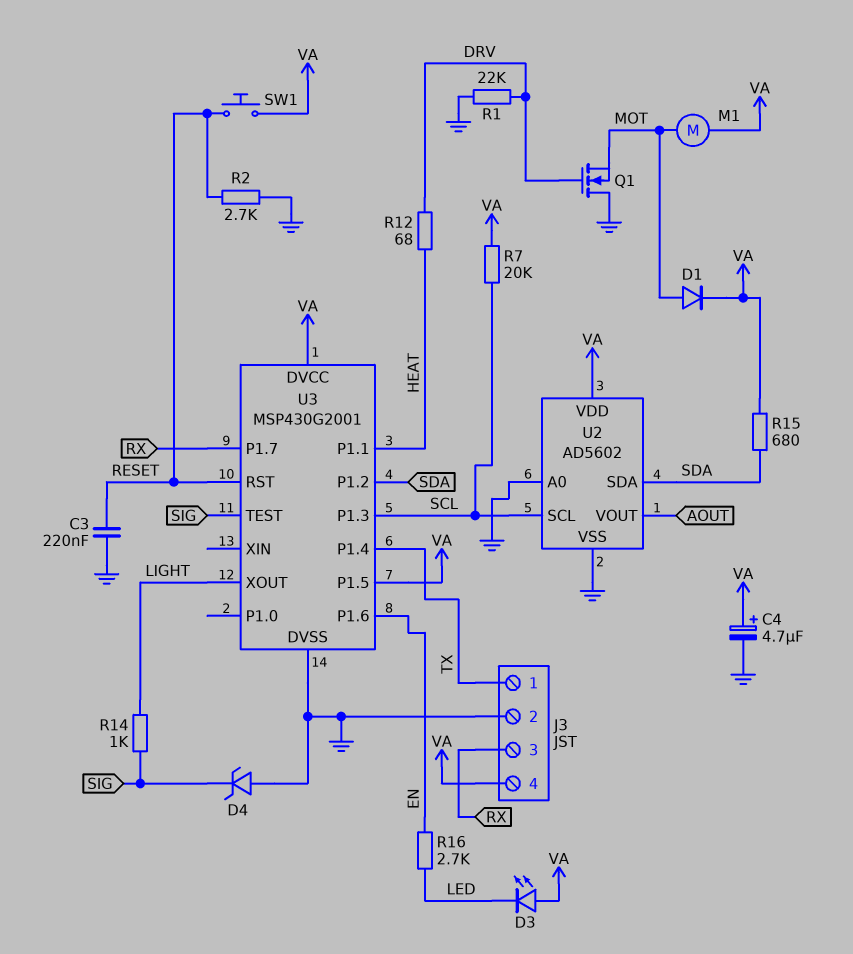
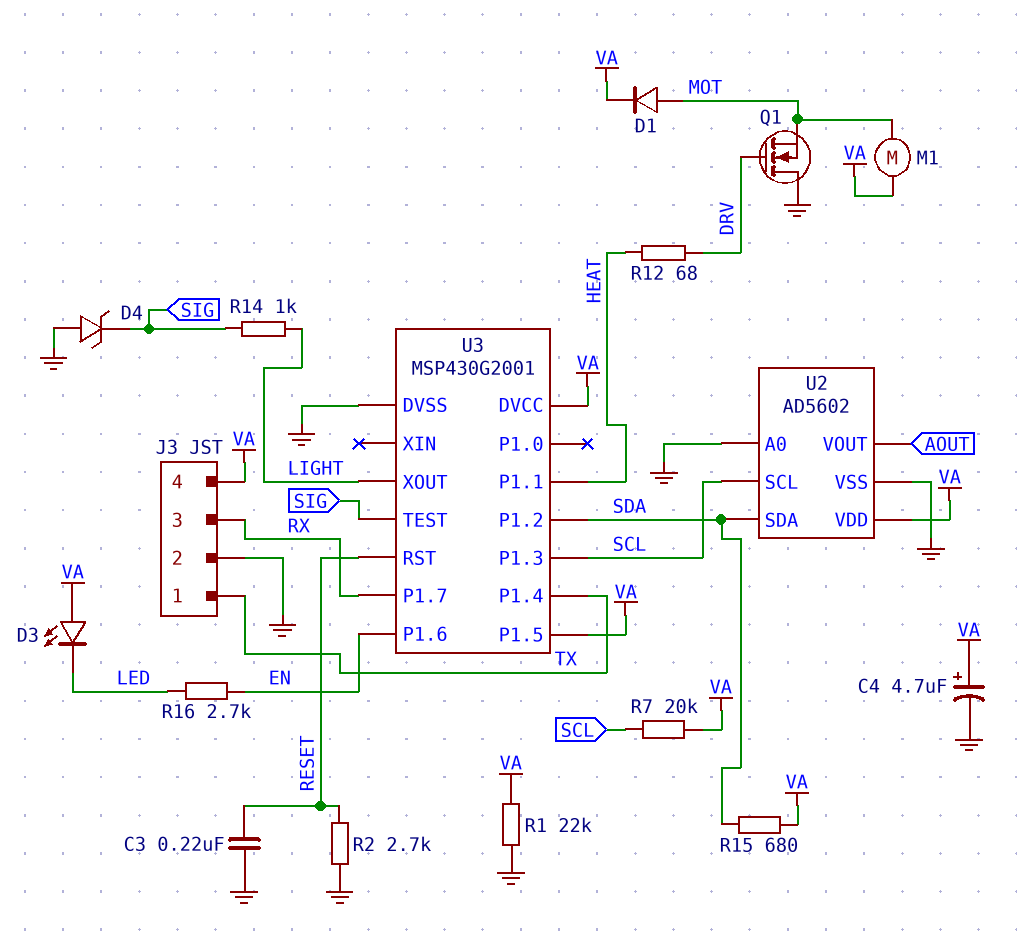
R1: 22k (DRV, GND) -> 22k (GND, VA)
SW1: button (RESET, VA) -> none

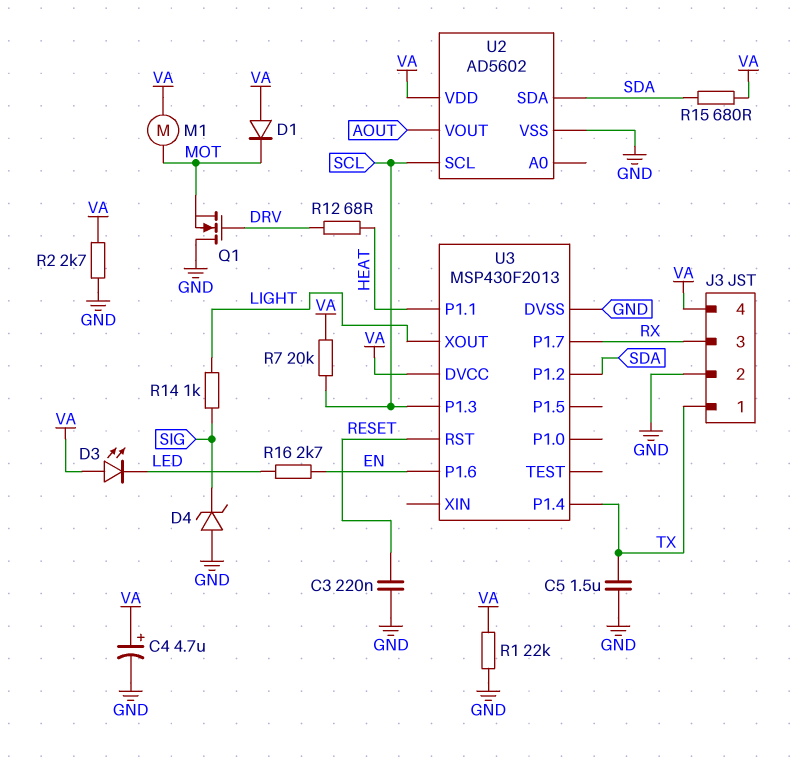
C5: none -> 1.5uF (GND, TX)
D1: diode (A MOT, K VA) -> diode (A VA, K MOT)
R2: 2.7k (GND, RESET) -> 2.7k (GND, VA)
U2 pin A0: GND -> none
U3: MSP430G2001 -> MSP430F2013
U3 pin P1.5: VA -> none
U3 pin TEST: SIG -> none

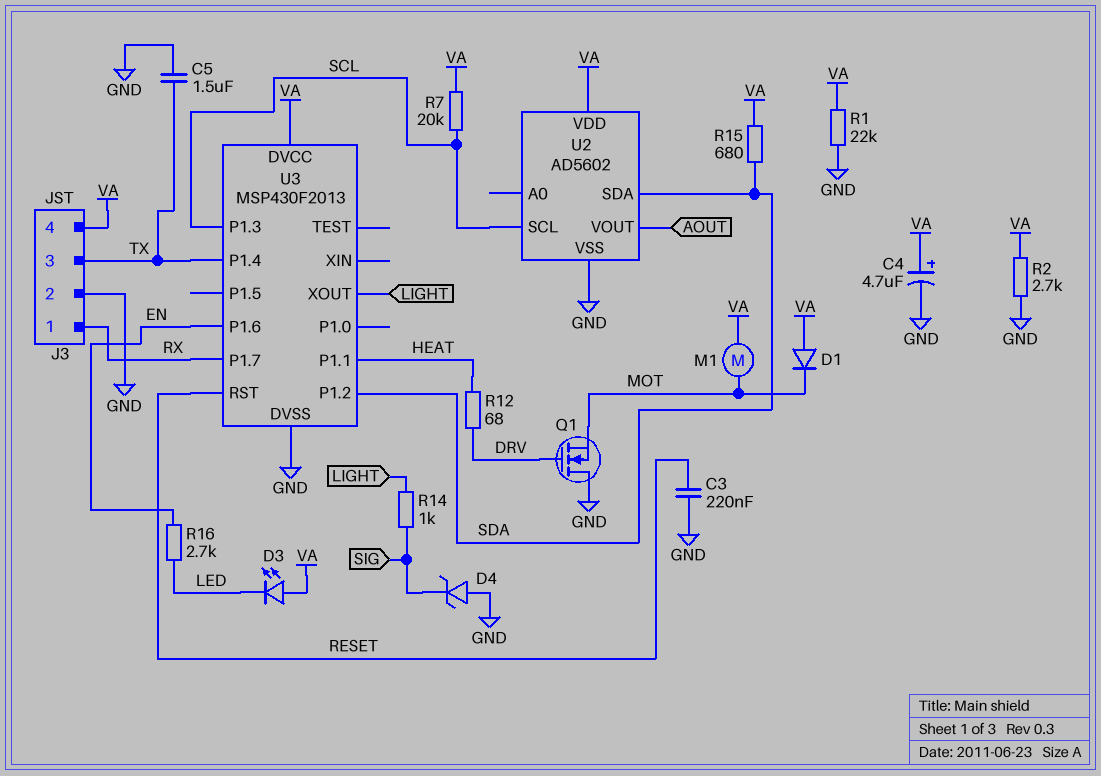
J3 pin 1: TX -> RX
J3 pin 3: RX -> TX

